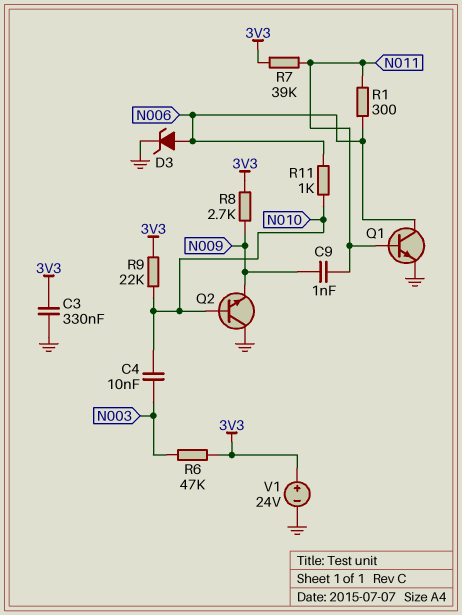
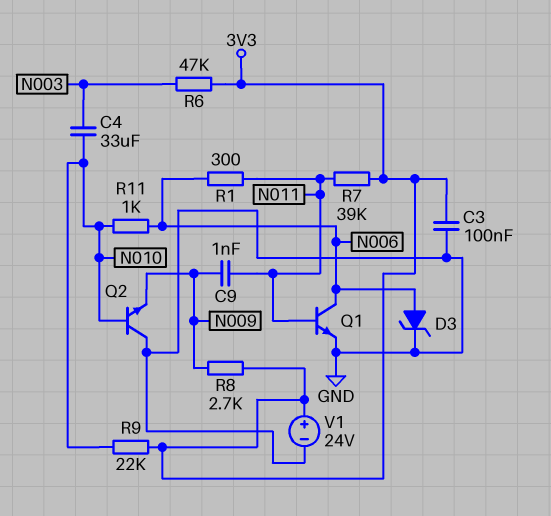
C3: 330nF (3V3, GND) -> 100nF (3V3, GND)
C4: 10nF (N003, N010) -> 33uF (N003, N010)

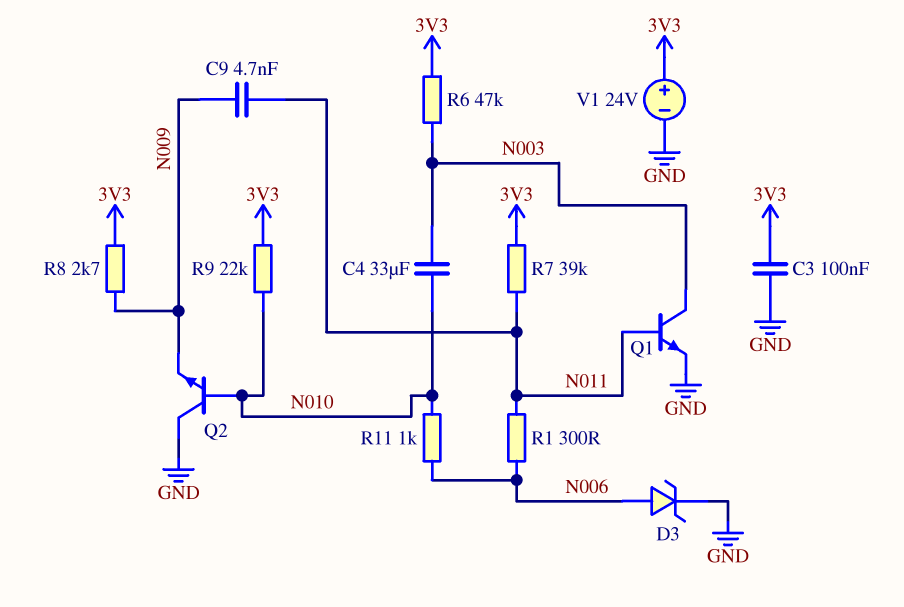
C9: 1nF (N009, N011) -> 4.7nF (N009, N011)
Q1: NPN (B N011, C N006, E GND) -> NPN (B N011, C N003, E GND)

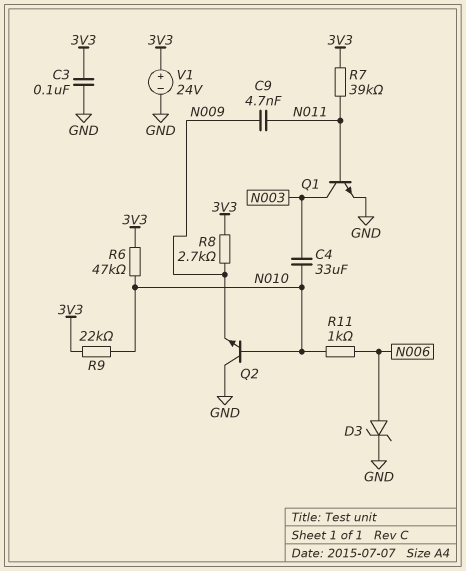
R1: 300 (N006, N011) -> none
R6: 47k (3V3, N003) -> 47k (3V3, N010)

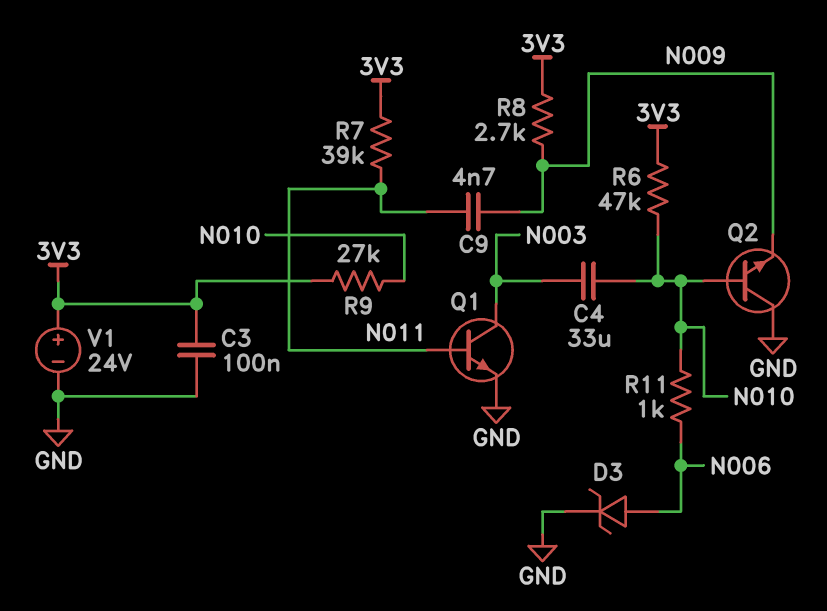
R9: 22k (3V3, N010) -> 27k (3V3, N010)

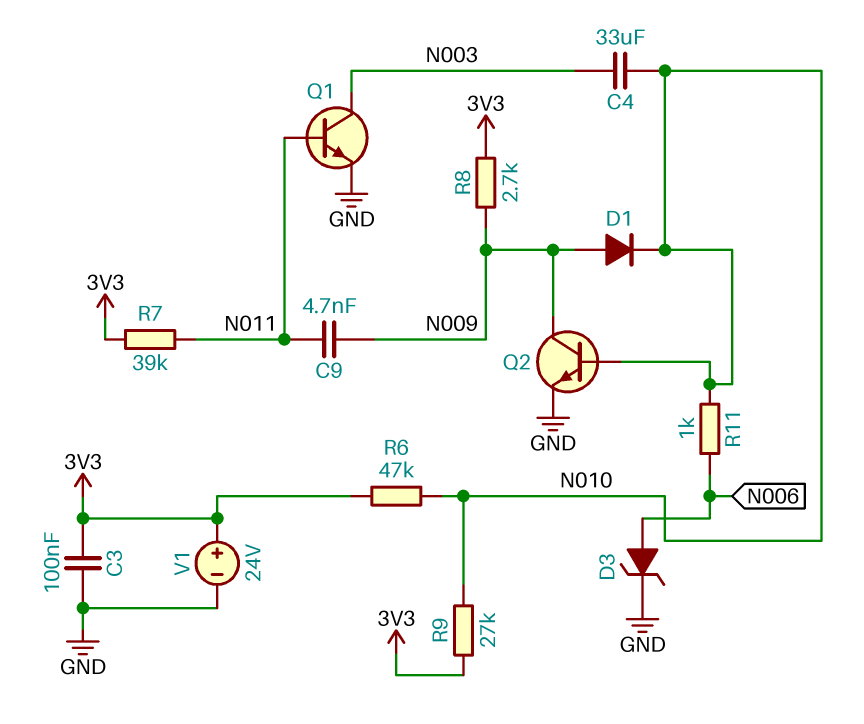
D1: none -> diode (A N009, K N010)
Q2: NPN (B N010, C GND, E N009) -> NPN (B N010, C N009, E GND)

